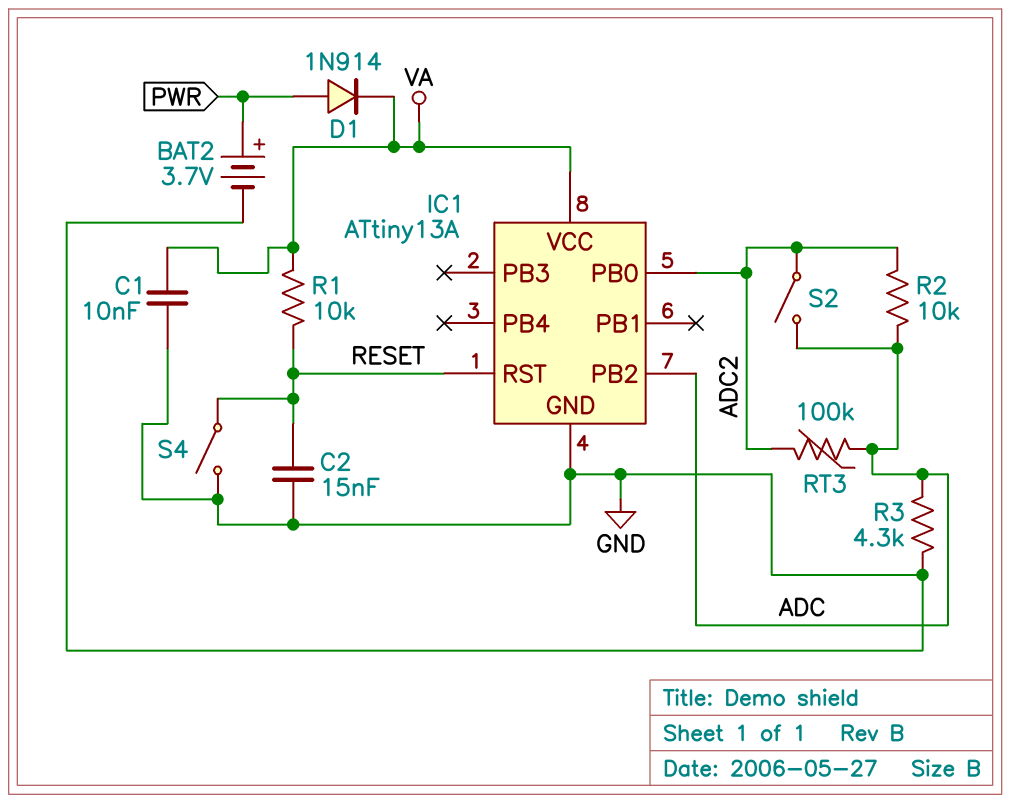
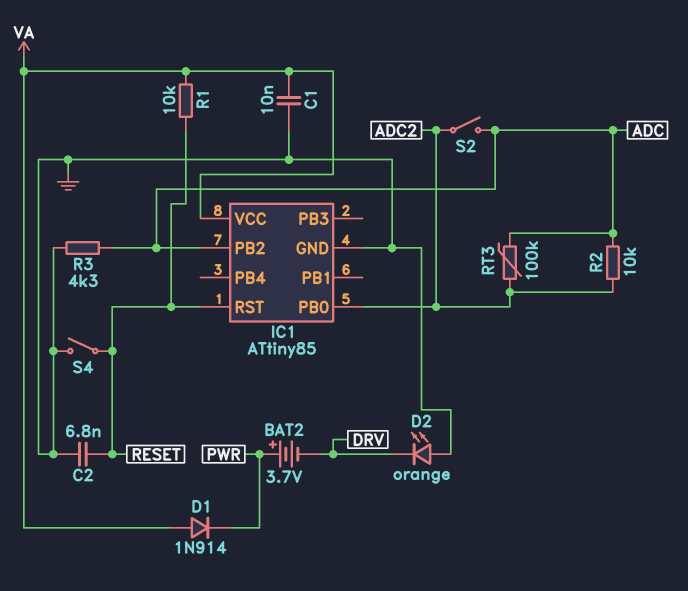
BAT2: 3.7V (plus PWR, minus GND) -> 3.7V (plus PWR, minus DRV)
C2: 15nF (GND, RESET) -> 6.8nF (GND, RESET)
D1: diode 1N914 (A PWR, K VA) -> diode 1N914 (A VA, K PWR)
D2: none -> LED orange (A GND, K DRV)
IC1: ATtiny13A -> ATtiny85

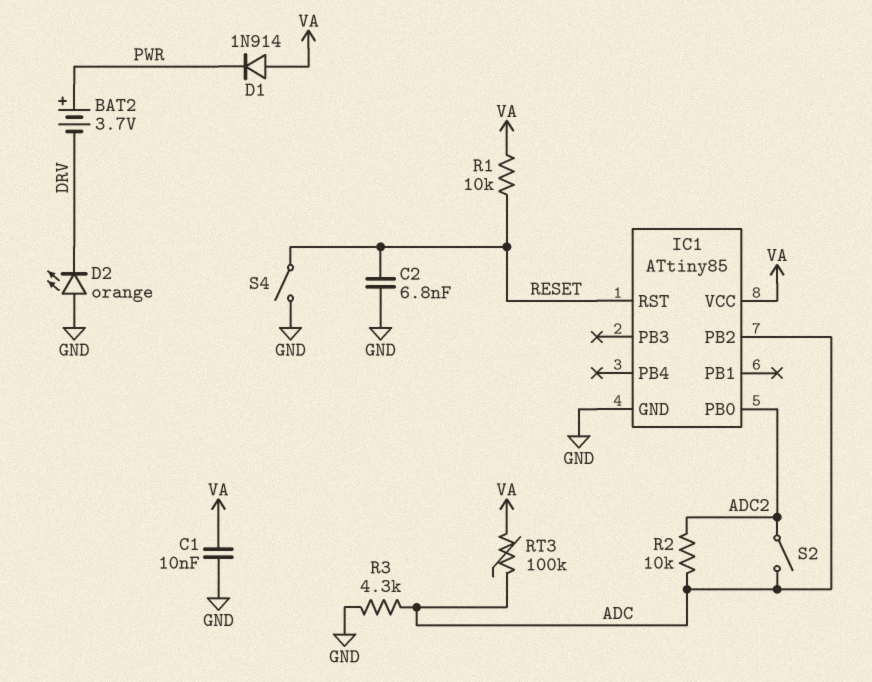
RT3: 100k (ADC, ADC2) -> 100k (ADC, VA)

